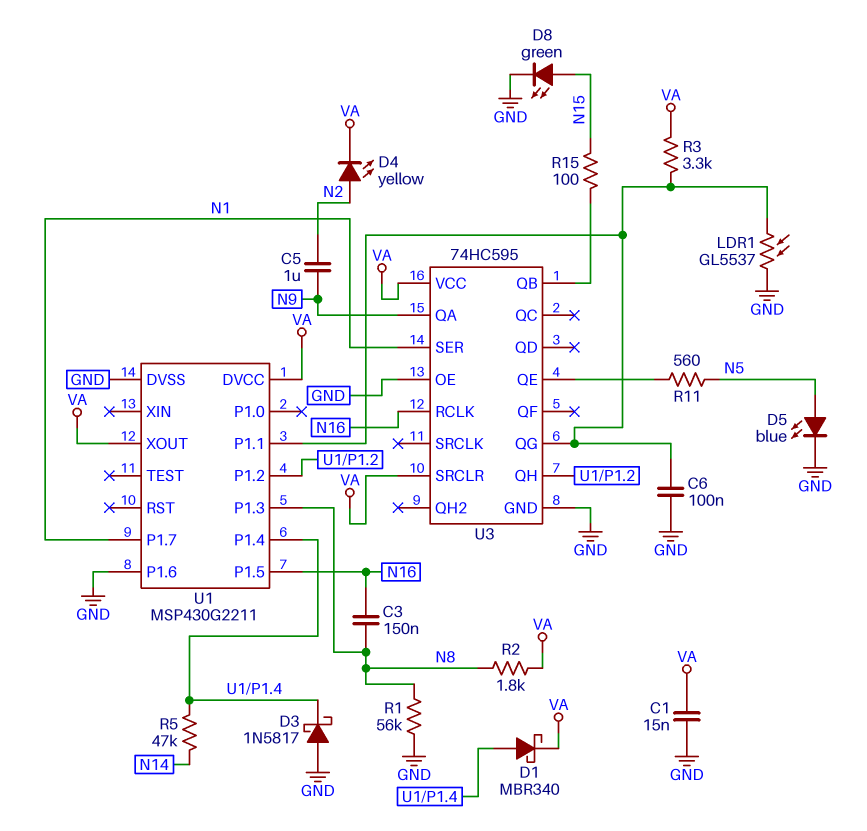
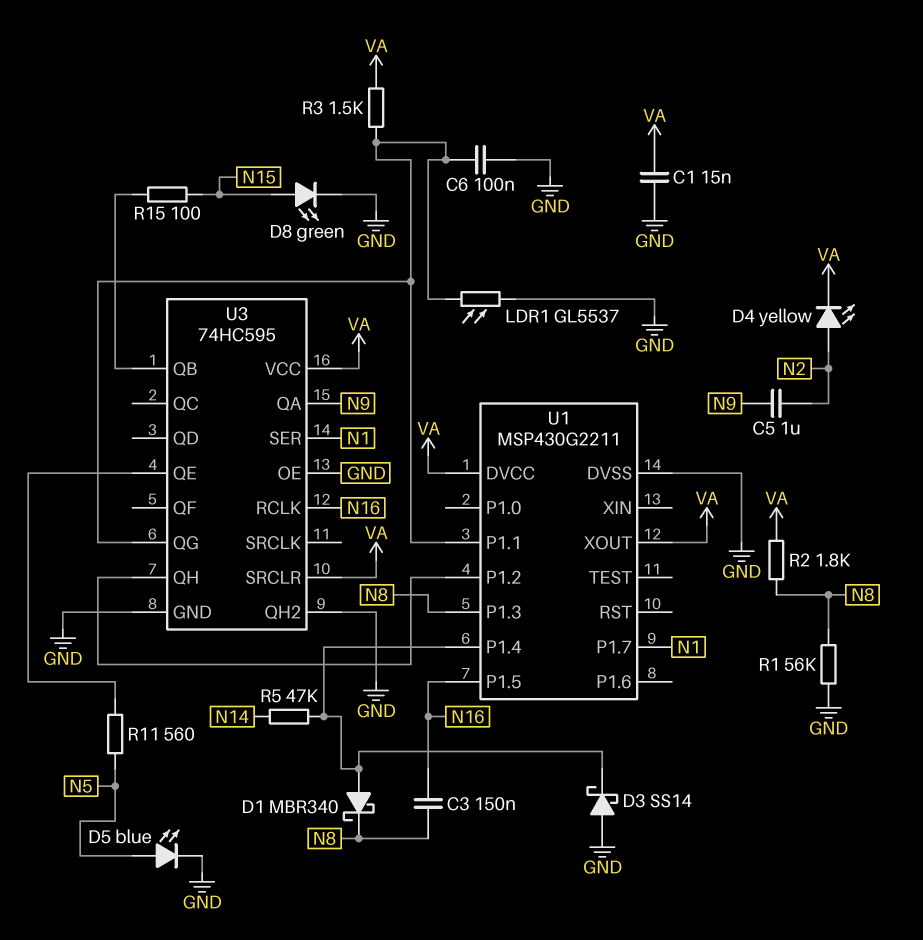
D1: schottky MBR340 (A U1/P1.4, K VA) -> schottky MBR340 (A U1/P1.4, K N8)
D3: schottky 1N5817 (A GND, K U1/P1.4) -> schottky SS14 (A GND, K U1/P1.4)
R3: 3.3k (U1/P1.1, VA) -> 1.5k (U1/P1.1, VA)
U1 pin P1.6: GND -> none
U3 pin QH2: none -> GND

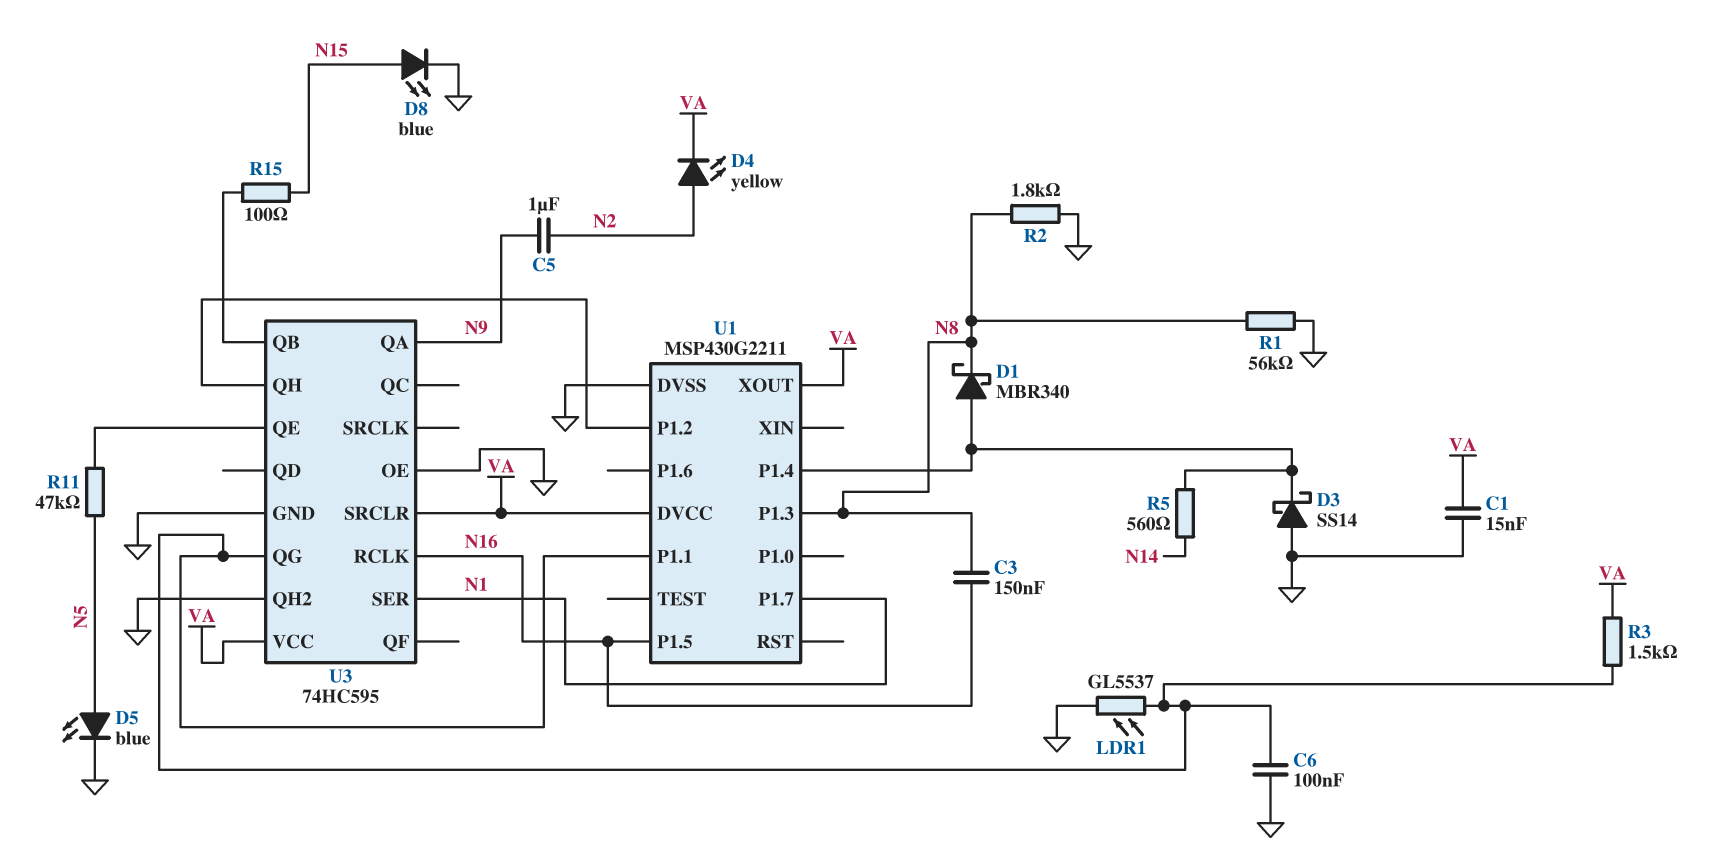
D8: LED green (A N15, K GND) -> LED blue (A N15, K GND)
R2: 1.8k (N8, VA) -> 1.8k (GND, N8)
R5: 47k (N14, U1/P1.4) -> 560 (N14, U1/P1.4)
R11: 560 (N5, U3/QE) -> 47k (N5, U3/QE)

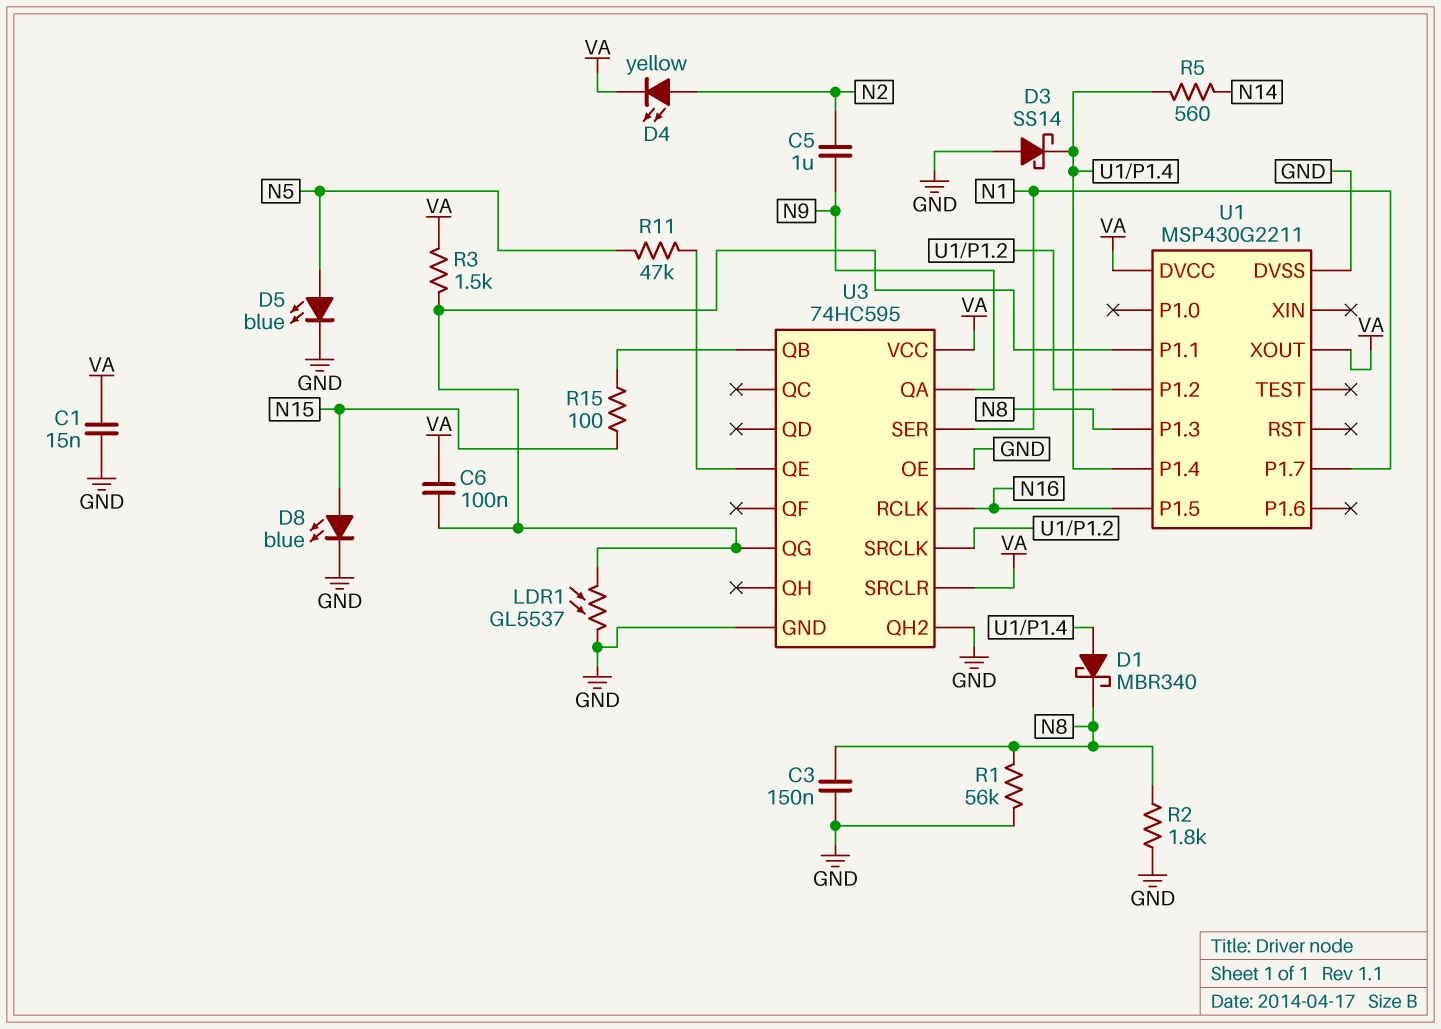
C3: 150nF (N8, N16) -> 150nF (GND, N8)
C6: 100nF (GND, U1/P1.1) -> 100nF (U1/P1.1, VA)
U3 pin QH: U1/P1.2 -> none
U3 pin SRCLK: none -> U1/P1.2

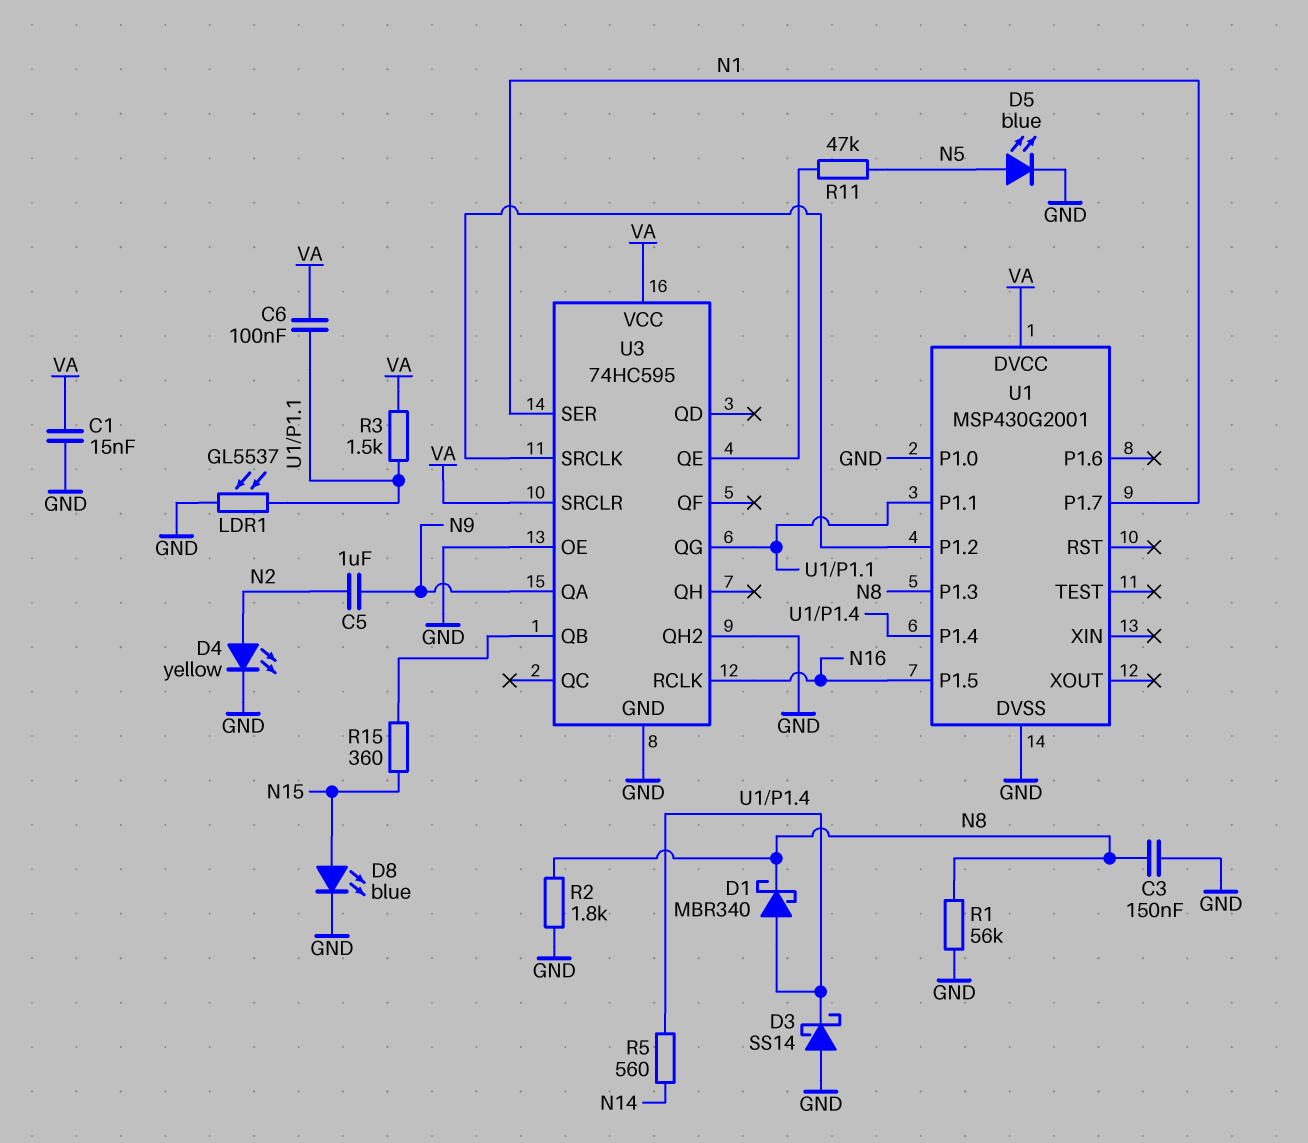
D4: LED yellow (A N2, K VA) -> LED yellow (A N2, K GND)
R15: 100 (N15, U3/QB) -> 360 (N15, U3/QB)
U1: MSP430G2211 -> MSP430G2001
U1 pin P1.0: none -> GND
U1 pin XOUT: VA -> none

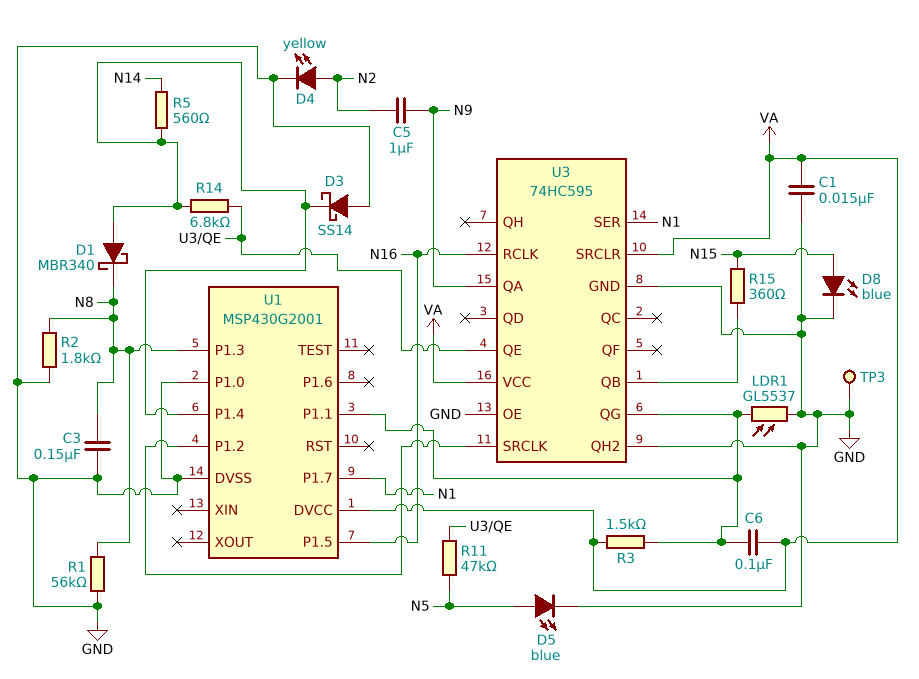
R14: none -> 6.8k (U1/P1.4, U3/QE)
TP3: none -> test point (GND)

